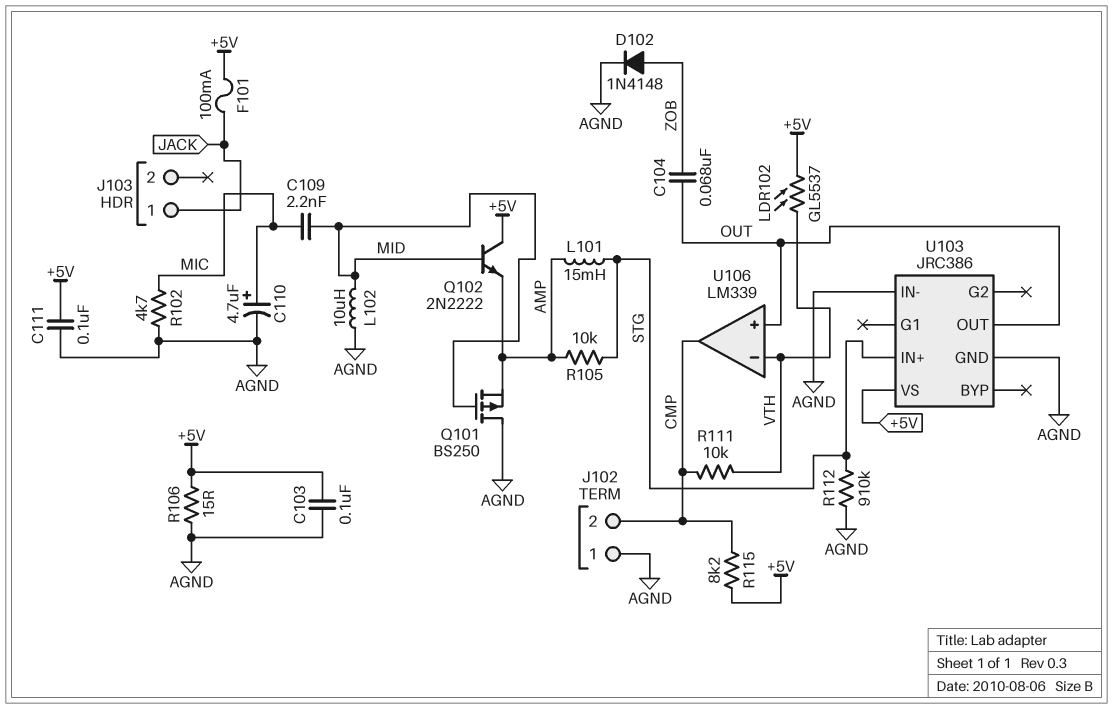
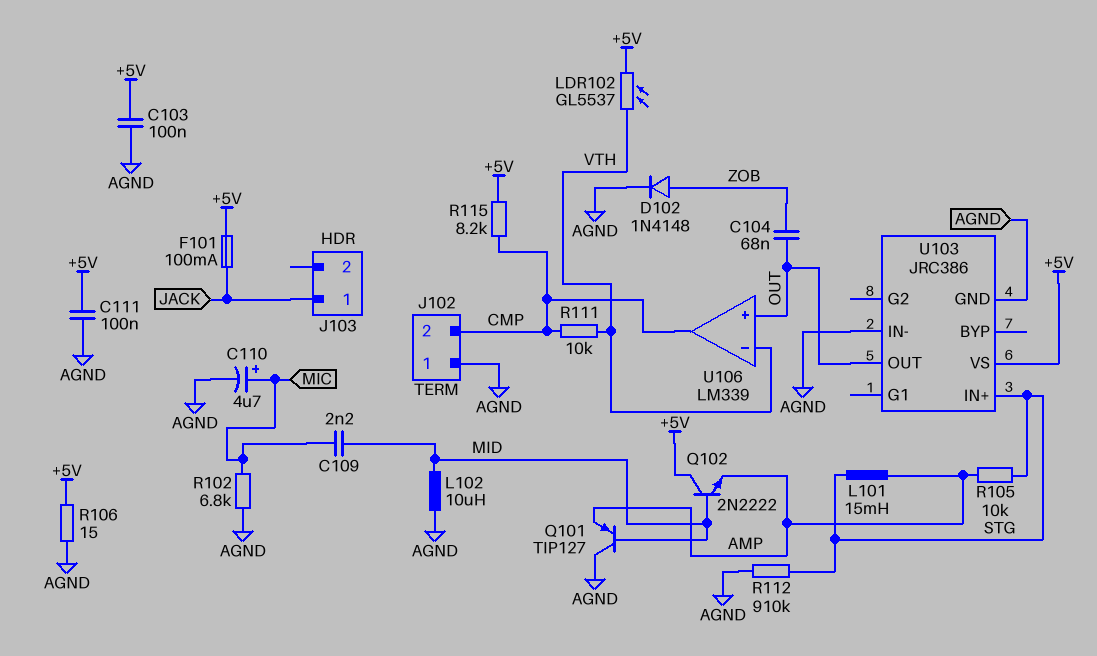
Q101: PMOS BS250 (G MID, D AGND, S AMP) -> PNP TIP127 (B MID, C AGND, E AMP)
R102: 4.7k (AGND, MIC) -> 6.8k (AGND, MIC)

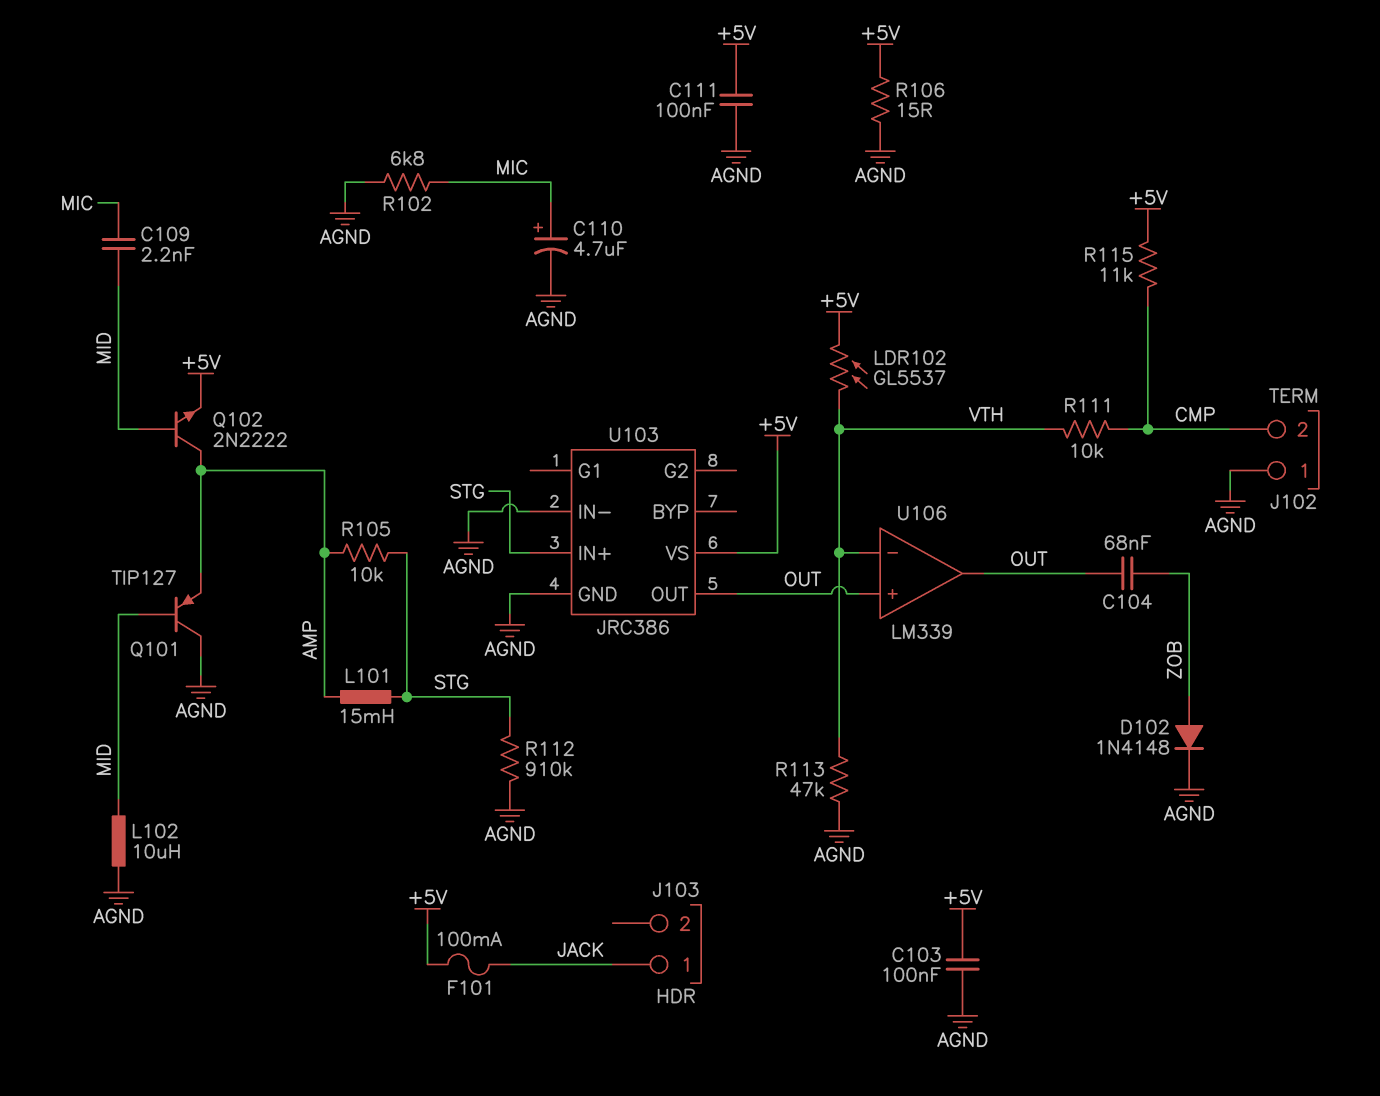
Q102: NPN 2N2222 (B MID, C +5V, E AMP) -> NPN 2N2222 (B MID, C AMP, E +5V)
R113: none -> 47k (AGND, VTH)
R115: 8.2k (+5V, CMP) -> 11k (+5V, CMP)
U106 pin out: CMP -> OUT

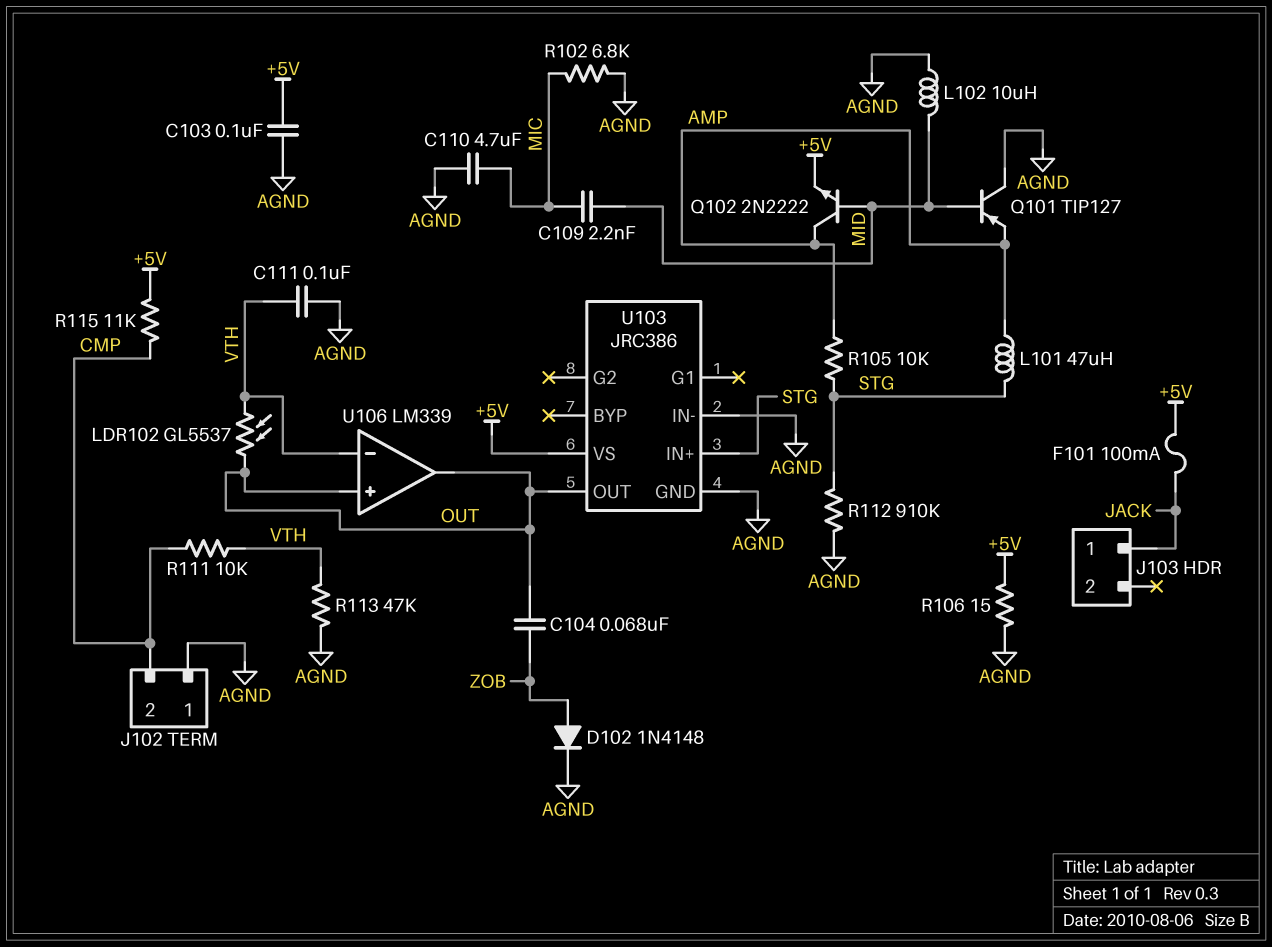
C110: 4.7uF (plus MIC, minus AGND) -> 4.7uF (AGND, MIC)
C111: 100nF (+5V, AGND) -> 100nF (AGND, VTH)
L101: 15mH (AMP, STG) -> 47uH (AMP, STG)
LDR102: GL5537 (+5V, VTH) -> GL5537 (OUT, VTH)

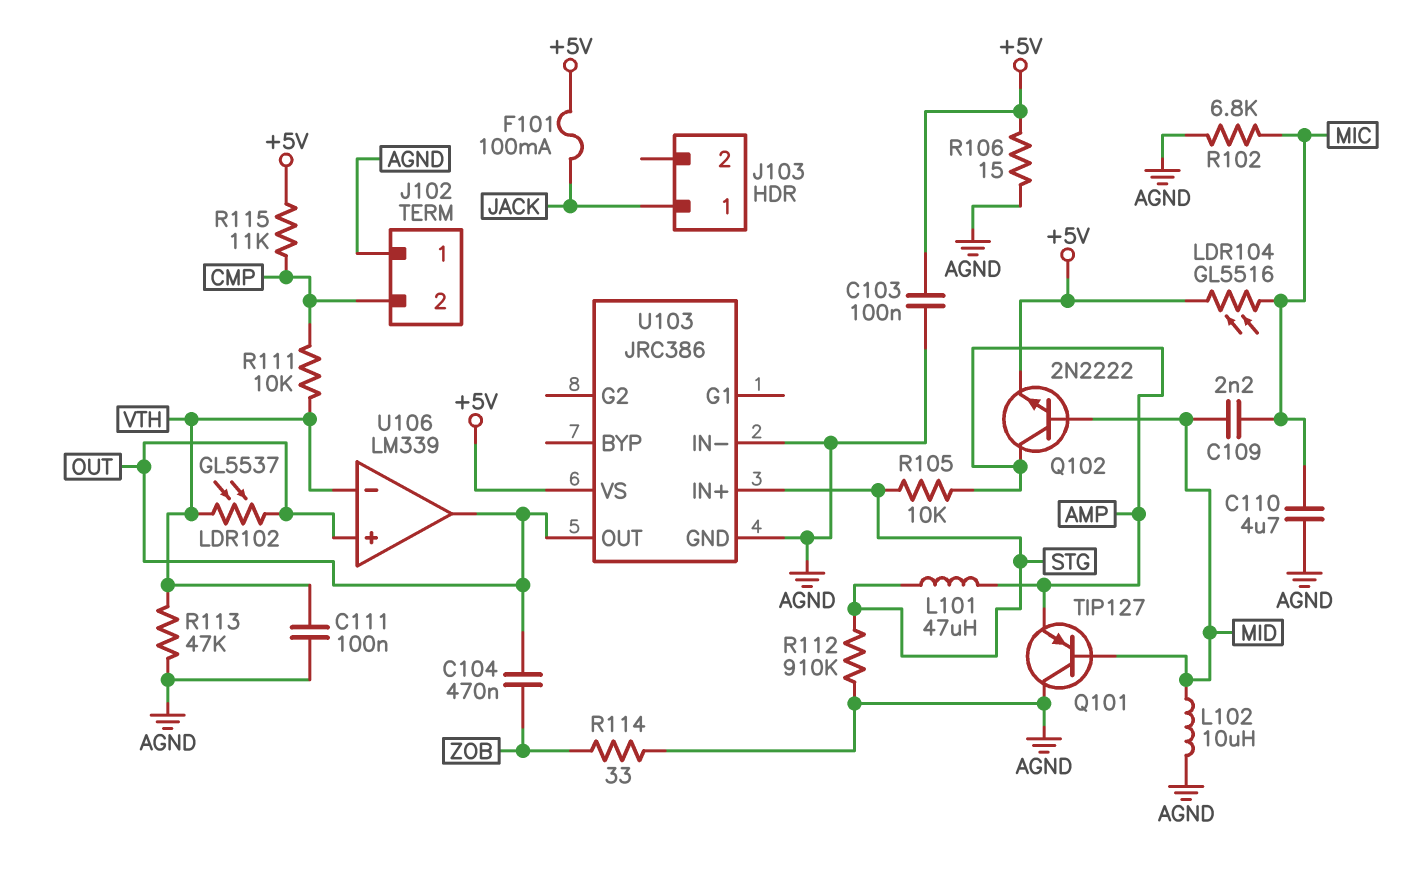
C104: 68nF (OUT, ZOB) -> 470nF (OUT, ZOB)
D102: diode 1N4148 (A ZOB, K AGND) -> none
LDR104: none -> GL5516 (+5V, MIC)
R114: none -> 33 (AGND, ZOB)

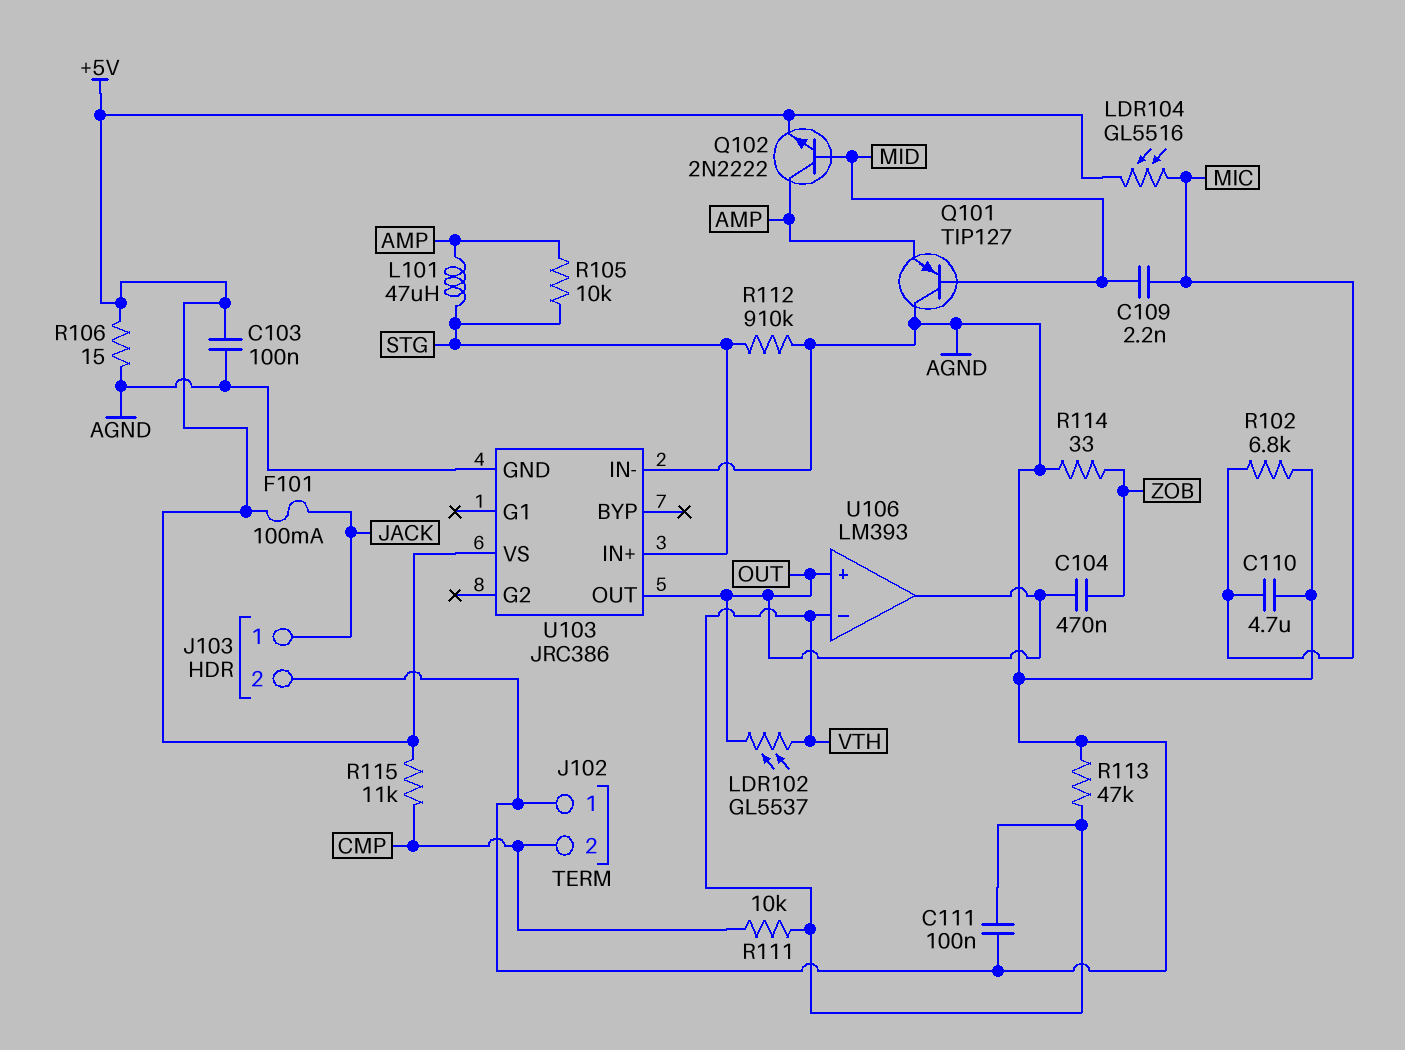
J103 pin 2: none -> AGND
L102: 10uH (AGND, MID) -> none
U106: LM339 -> LM393

